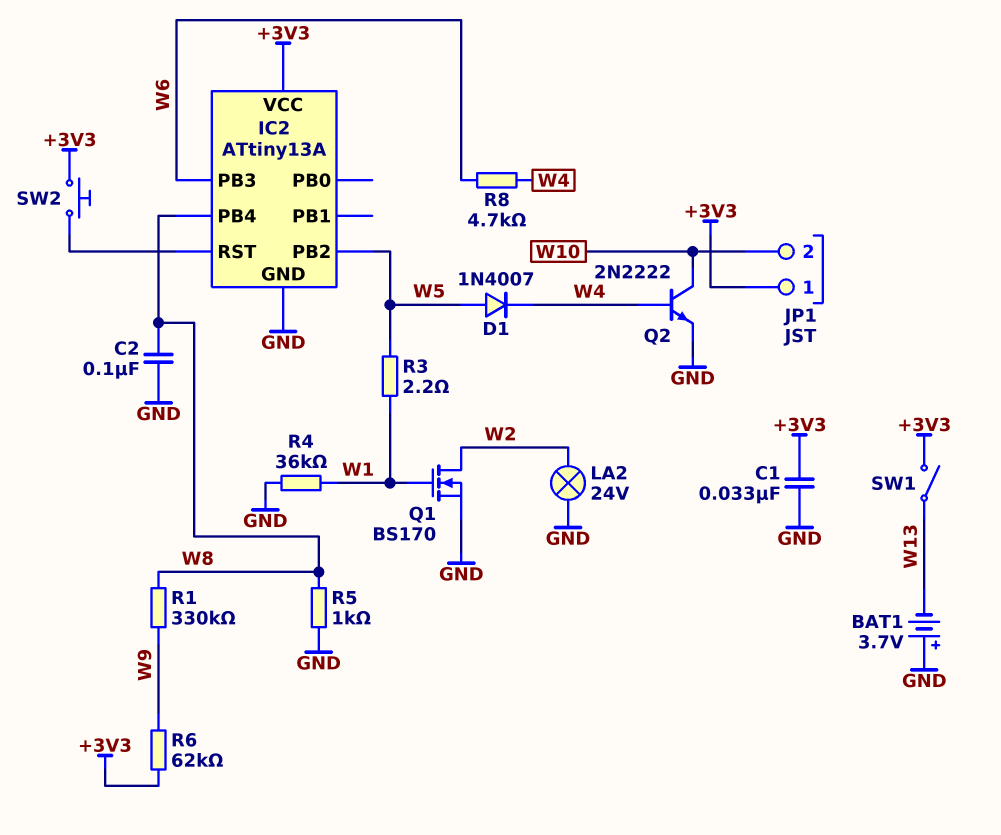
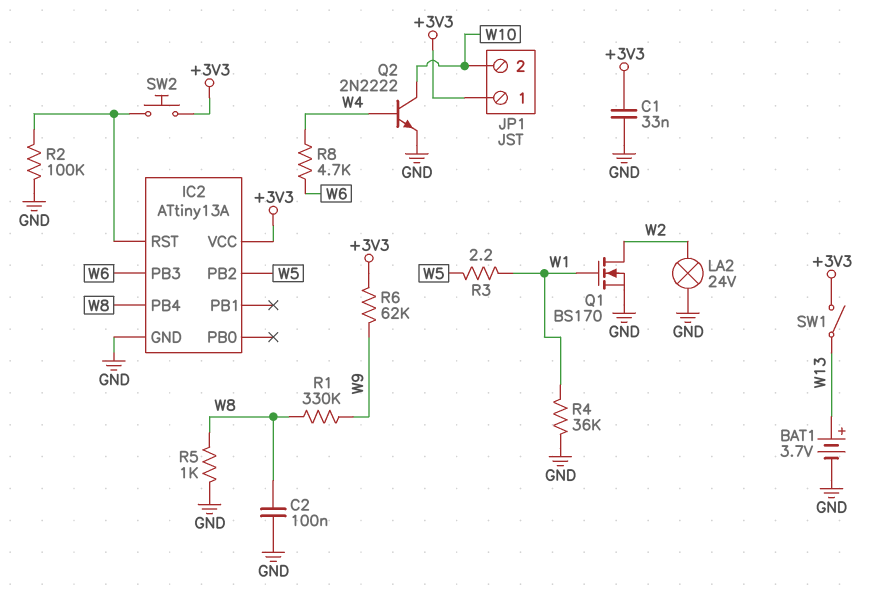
BAT1: 3.7V (plus GND, minus W13) -> 3.7V (plus W13, minus GND)
D1: diode 1N4007 (A W5, K W4) -> none
R2: none -> 100k (GND, IC2/RST)

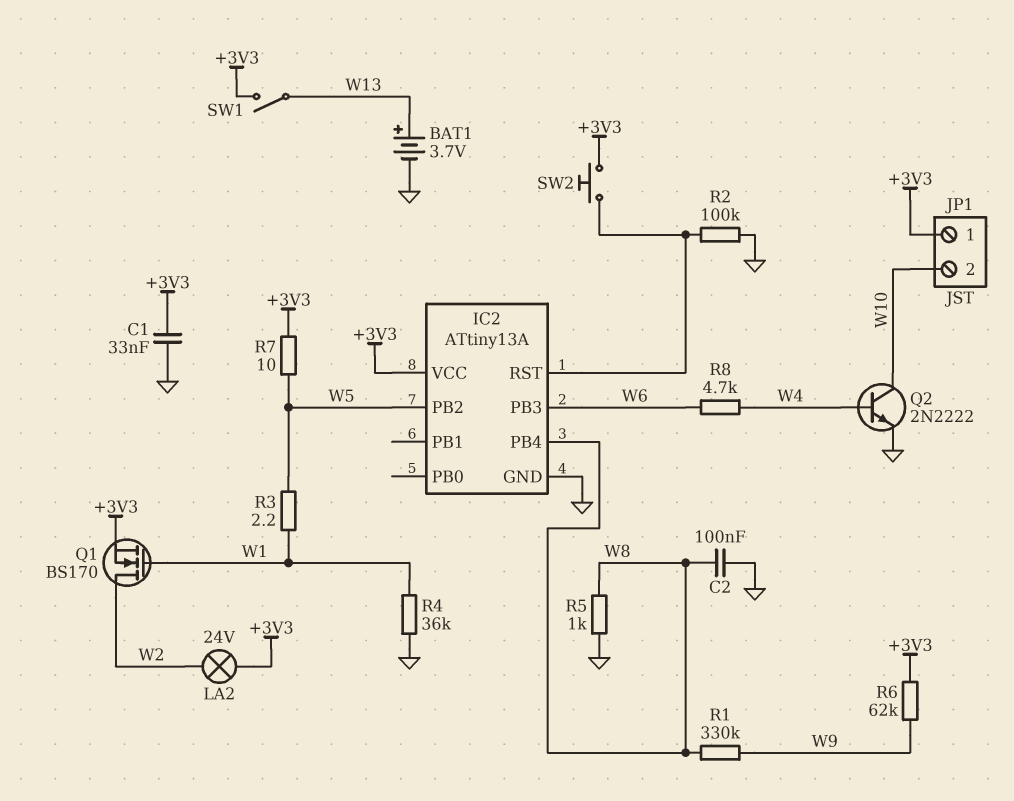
LA2: lamp 24V (GND, W2) -> lamp 24V (+3V3, W2)
Q1: NMOS BS170 (G W1, D W2, S GND) -> NMOS BS170 (G W1, D W2, S +3V3)
R7: none -> 10 (+3V3, W5)

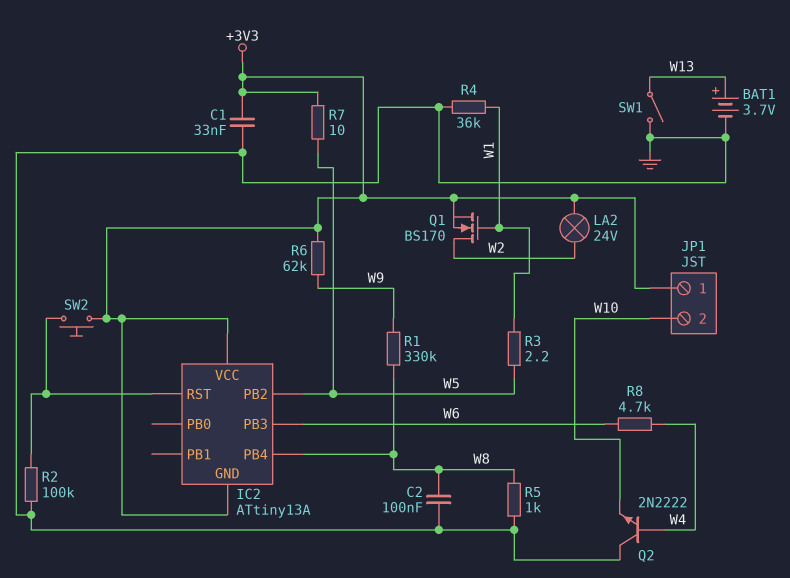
IC2 pin GND: GND -> +3V3
Q2: NPN 2N2222 (B W4, C W10, E GND) -> NPN 2N2222 (B W4, C GND, E W10)
SW1: switch (+3V3, W13) -> switch (GND, W13)

